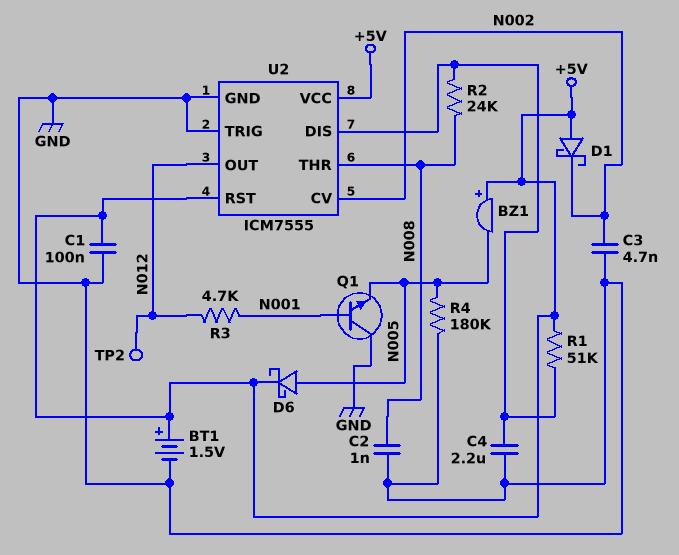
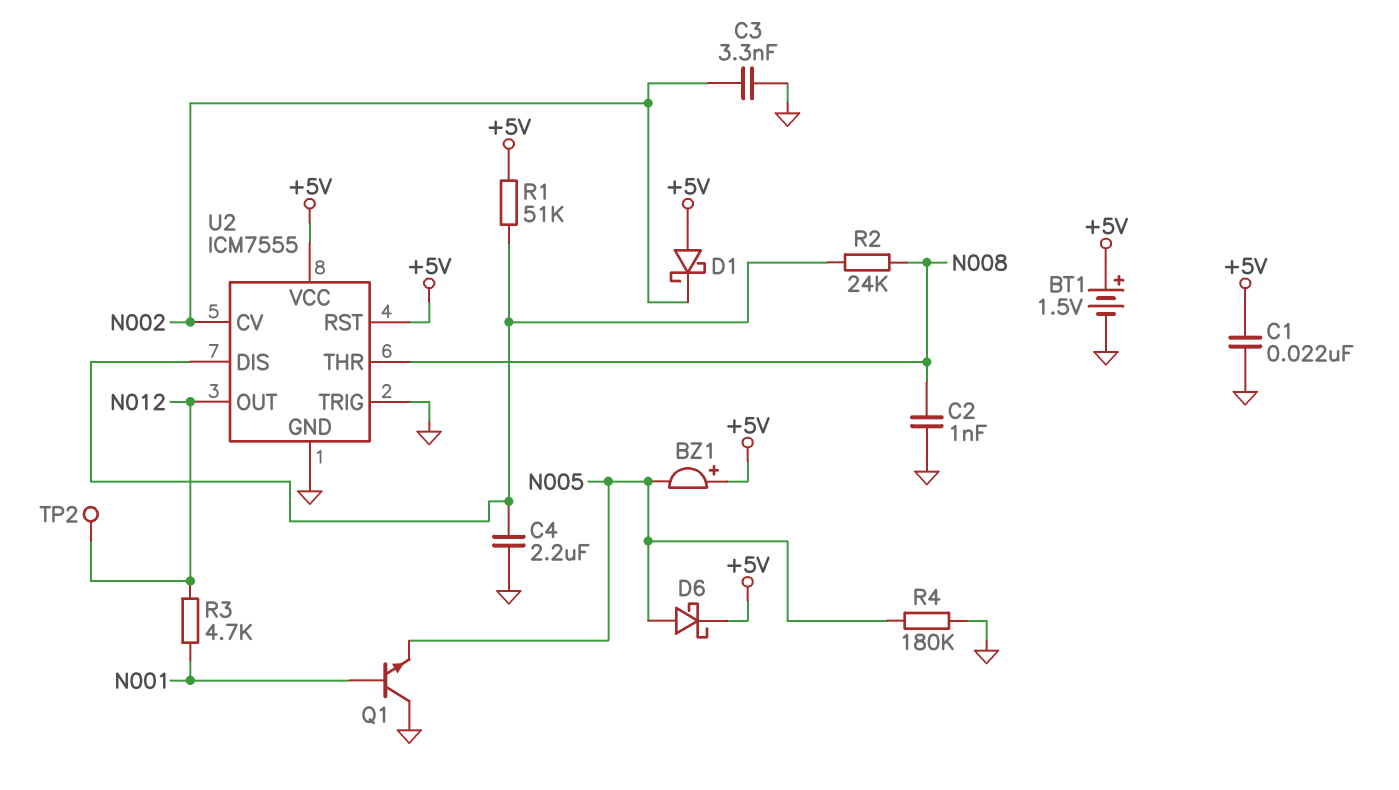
C1: 100nF (+5V, GND) -> 22nF (+5V, GND)
C3: 4.7nF (GND, N002) -> 3.3nF (GND, N002)

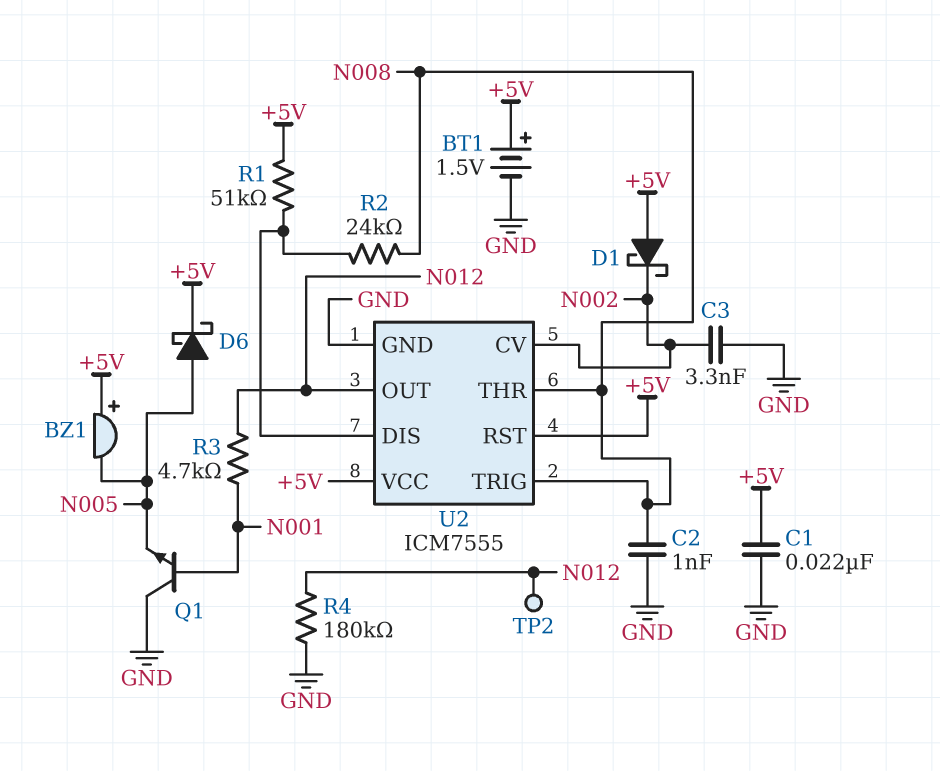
C4: 2.2uF (GND, U2/DIS) -> none
R4: 180k (GND, N005) -> 180k (GND, N012)
U2 pin TRIG: GND -> N008

